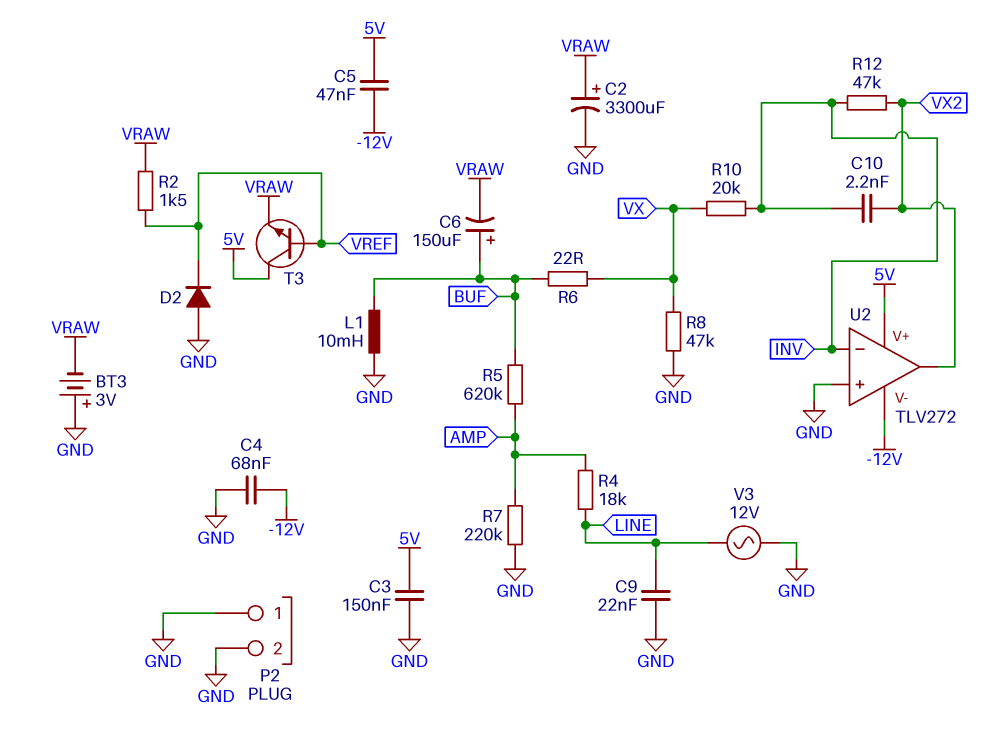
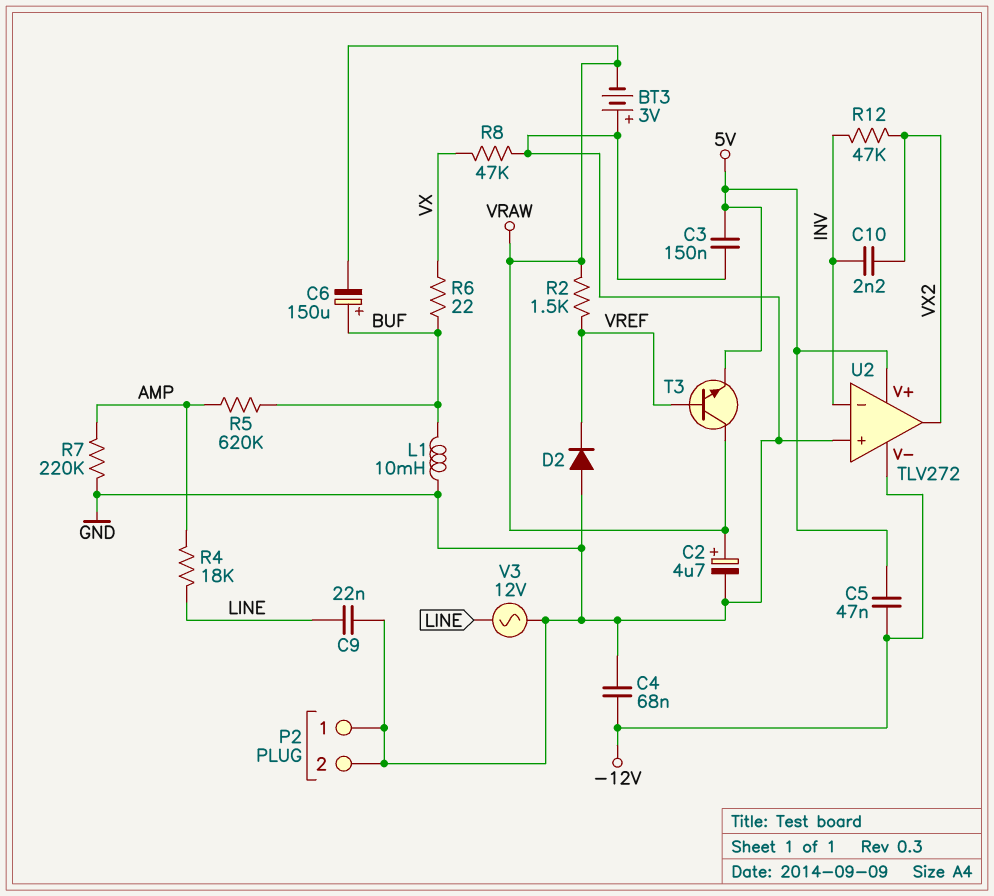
C2: 3300uF (plus VRAW, minus GND) -> 4.7uF (plus VRAW, minus GND)
R10: 20k (INV, VX) -> none
T3: NPN (B VREF, C 5V, E VRAW) -> NPN (B VREF, C VRAW, E 5V)

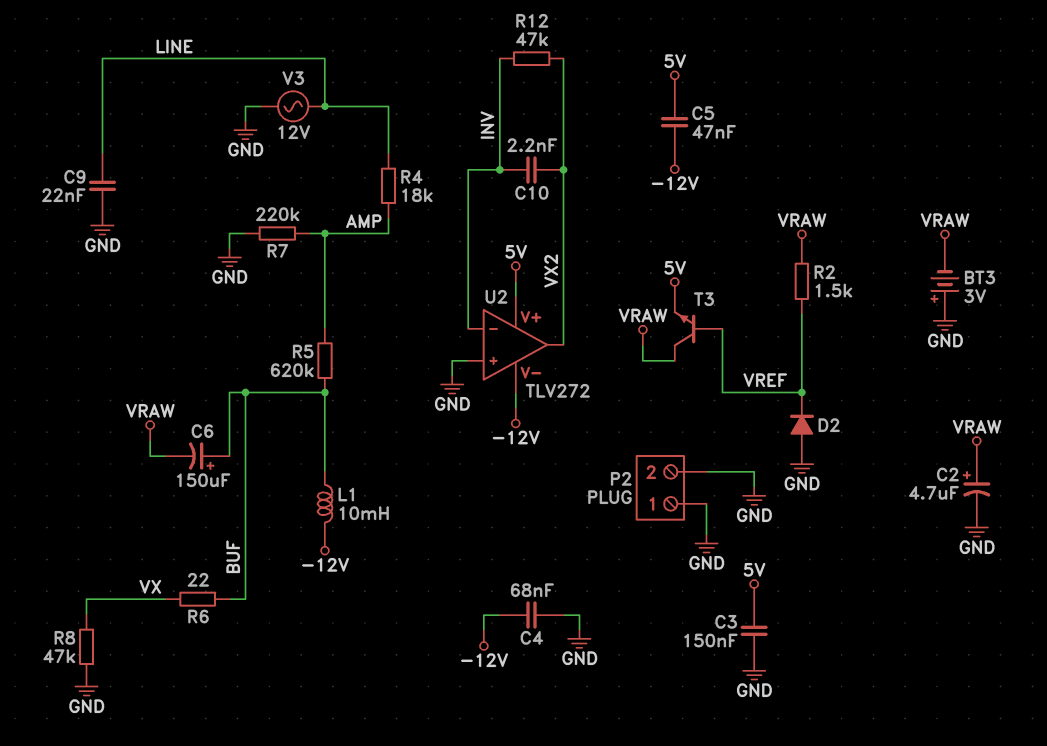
L1: 10mH (BUF, GND) -> 10mH (-12V, BUF)

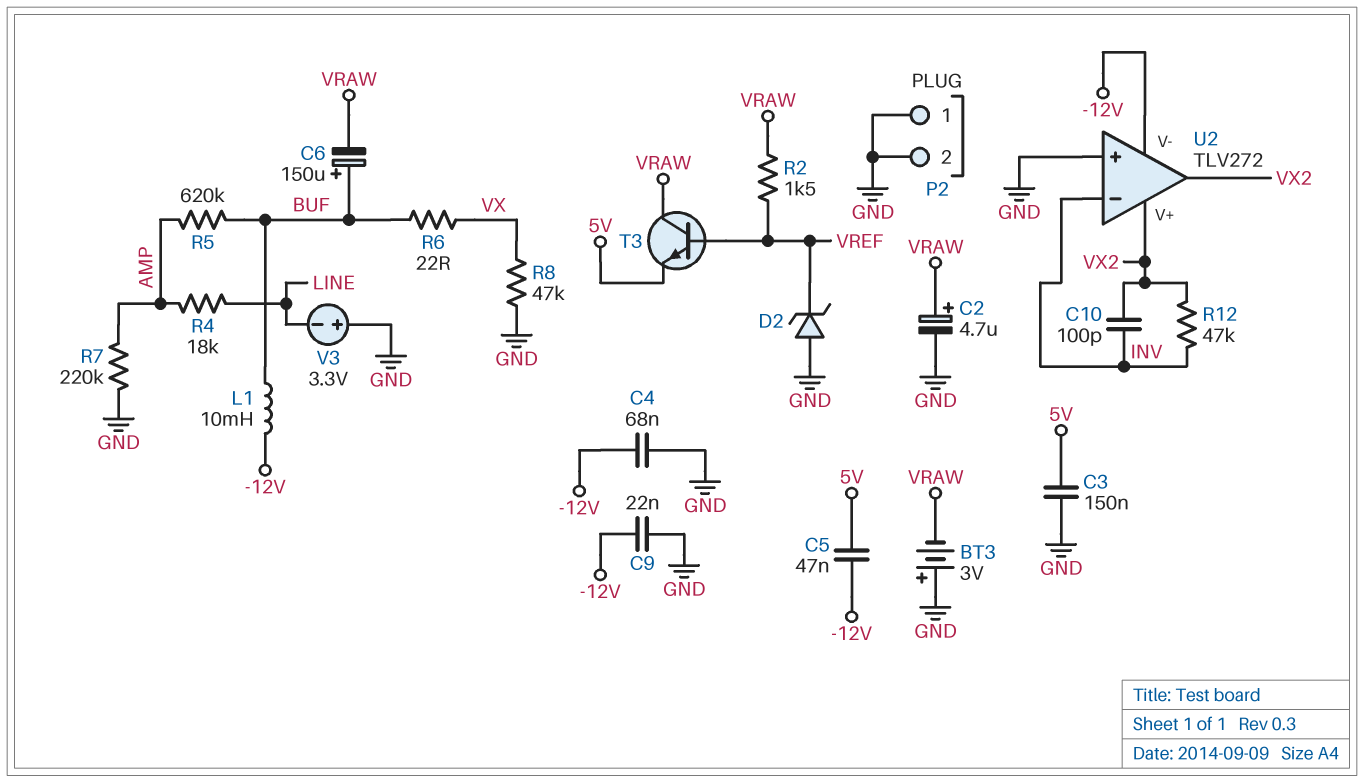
C9: 22nF (GND, LINE) -> 22nF (-12V, GND)
C10: 2.2nF (INV, VX2) -> 100pF (INV, VX2)
D2: diode (A GND, K VREF) -> zener (A GND, K VREF)
U2 pin V+: 5V -> VX2
V3: AC 12V (GND, LINE) -> 3.3V (plus GND, minus LINE)

